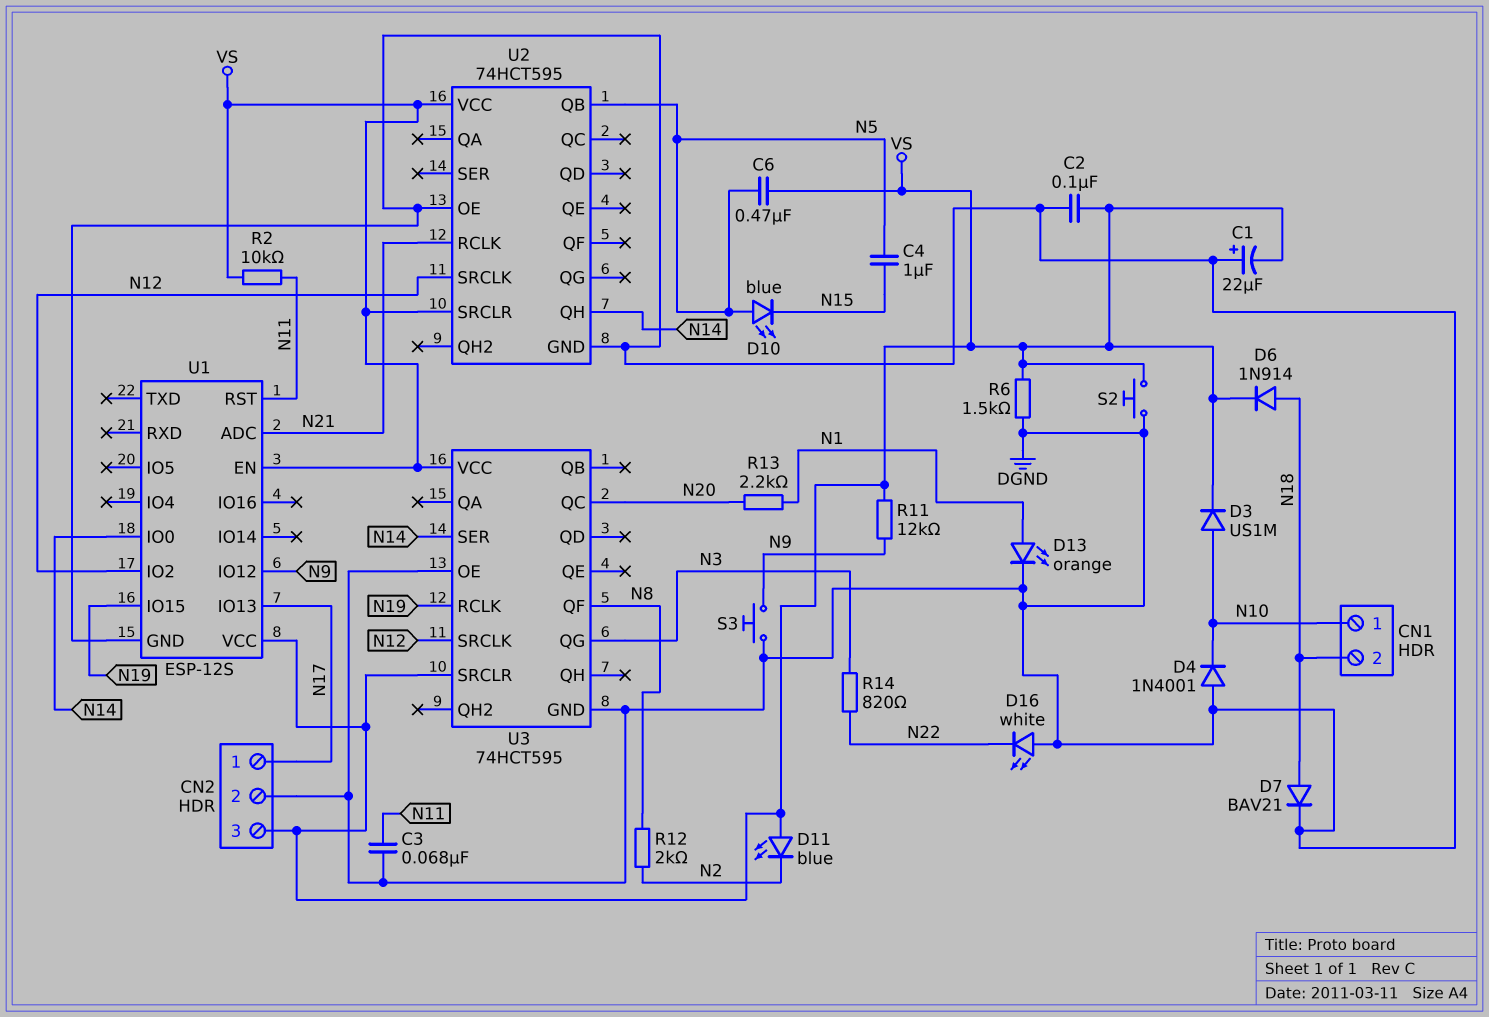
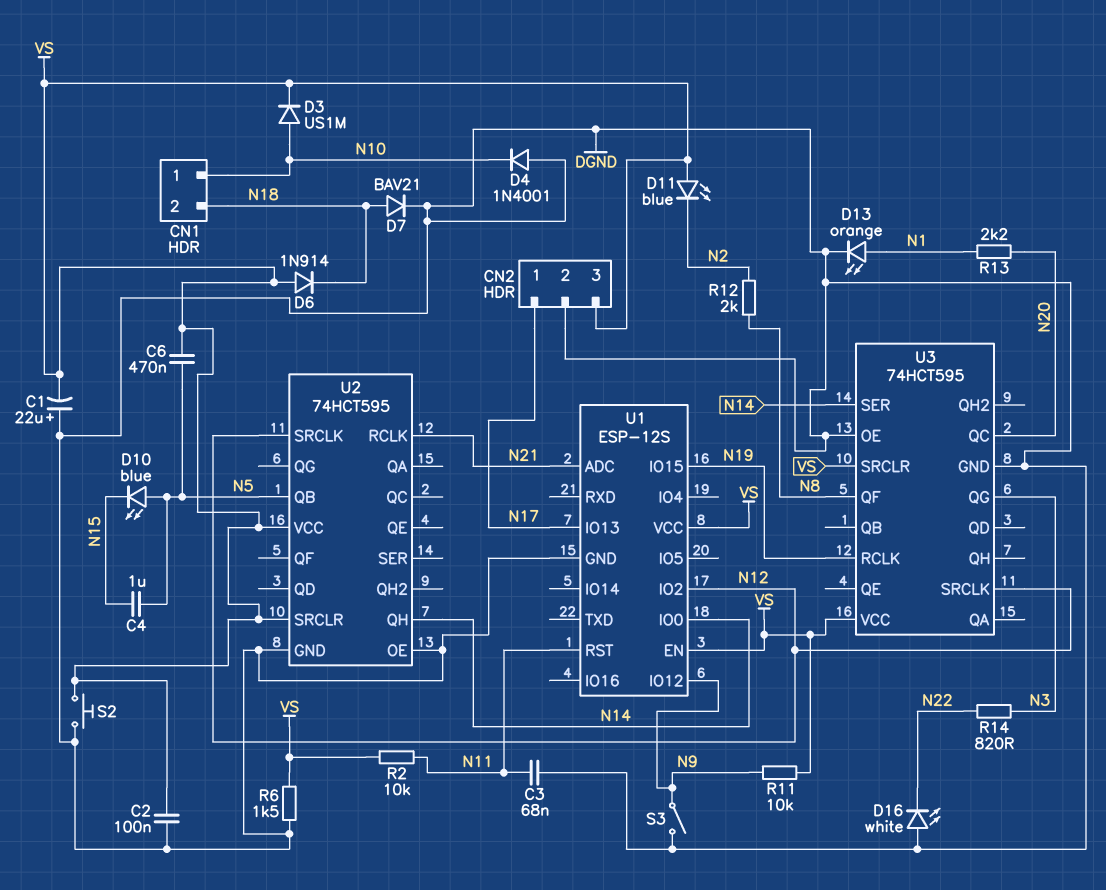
D6: diode 1N914 (A N18, K VS) -> diode 1N914 (A VS, K N18)
R11: 12k (N9, VS) -> 10k (N9, VS)
S3: button (DGND, N9) -> switch (DGND, N9)

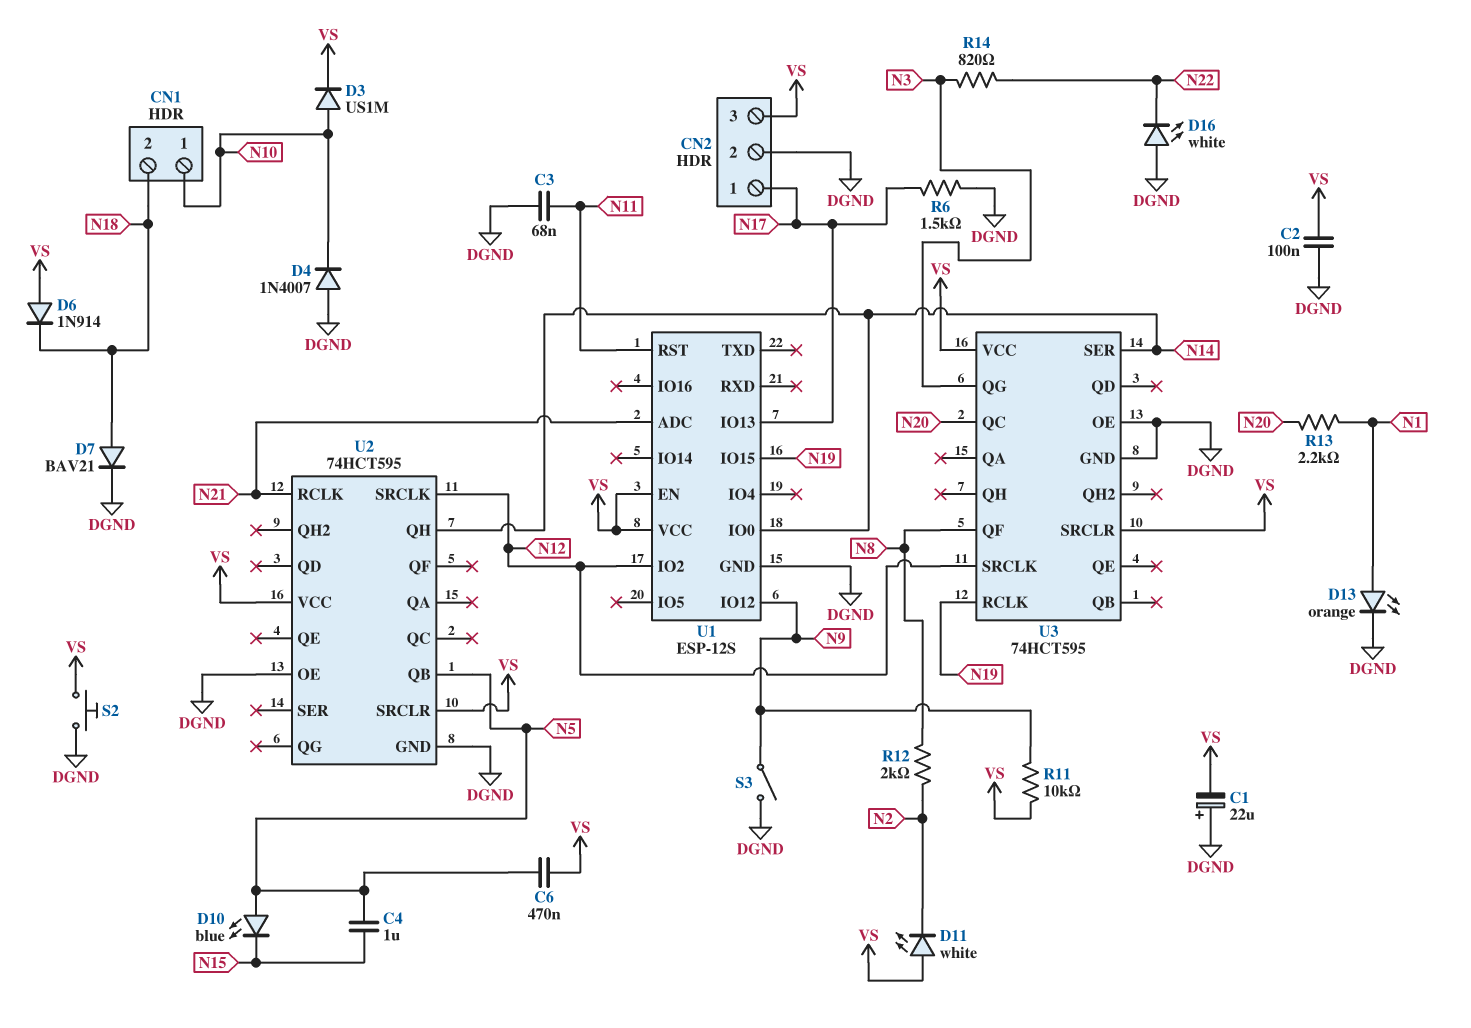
D4: diode 1N4001 (A DGND, K N10) -> diode 1N4007 (A DGND, K N10)
D11: LED blue (A VS, K N2) -> LED white (A VS, K N2)
R2: 10k (N11, VS) -> none
R6: 1.5k (DGND, VS) -> 1.5k (DGND, N17)

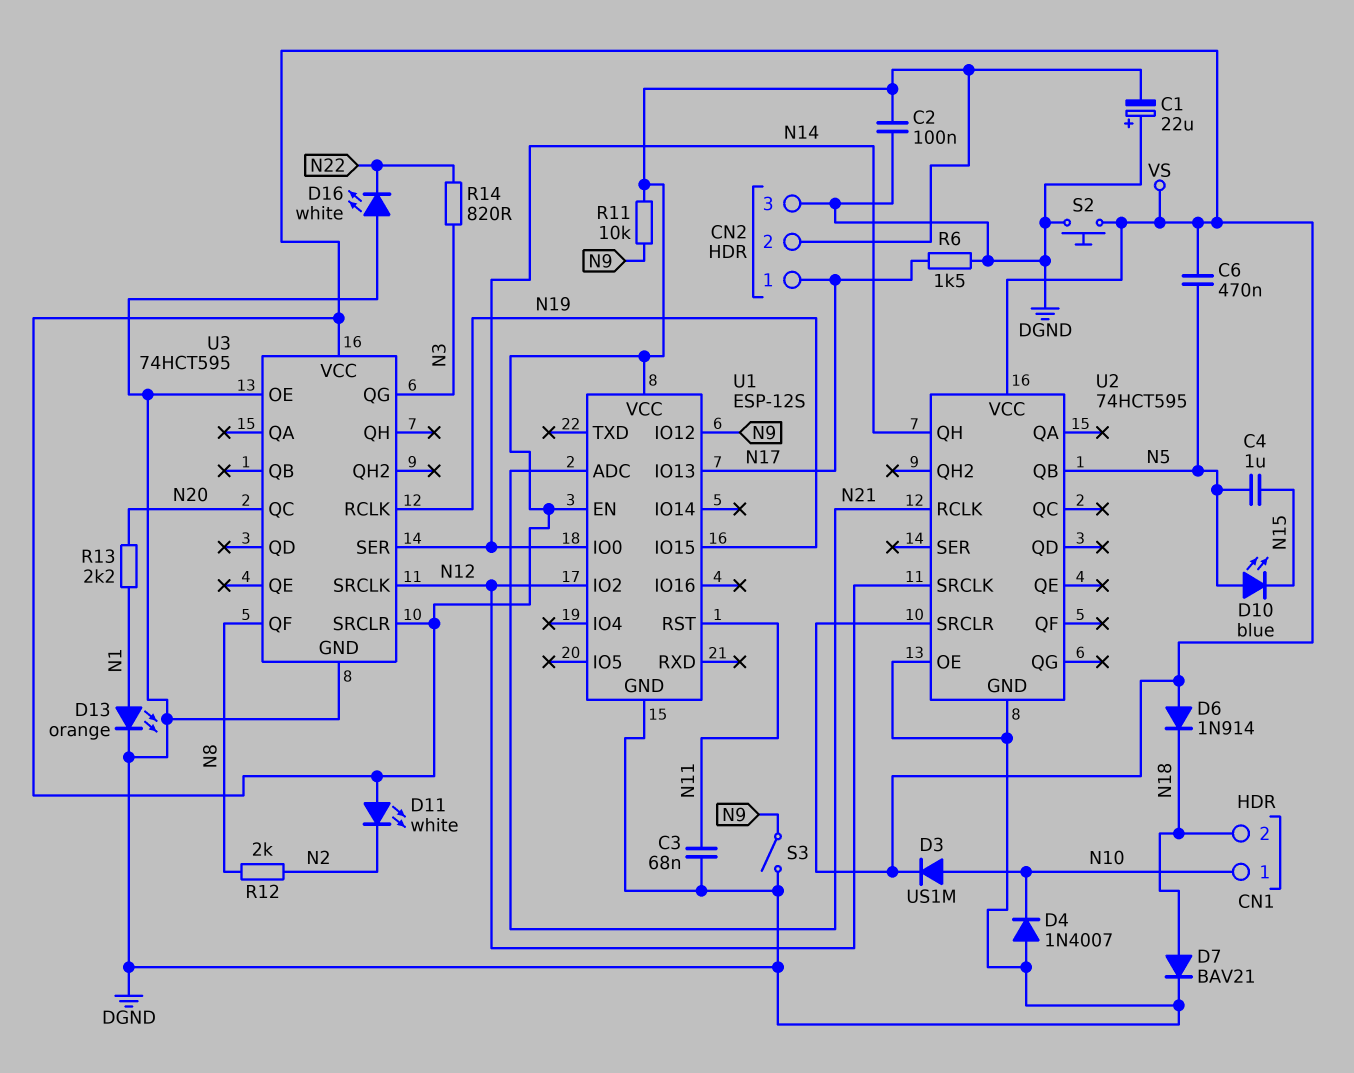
CN2 pin 2: DGND -> VS
CN2 pin 3: VS -> DGND

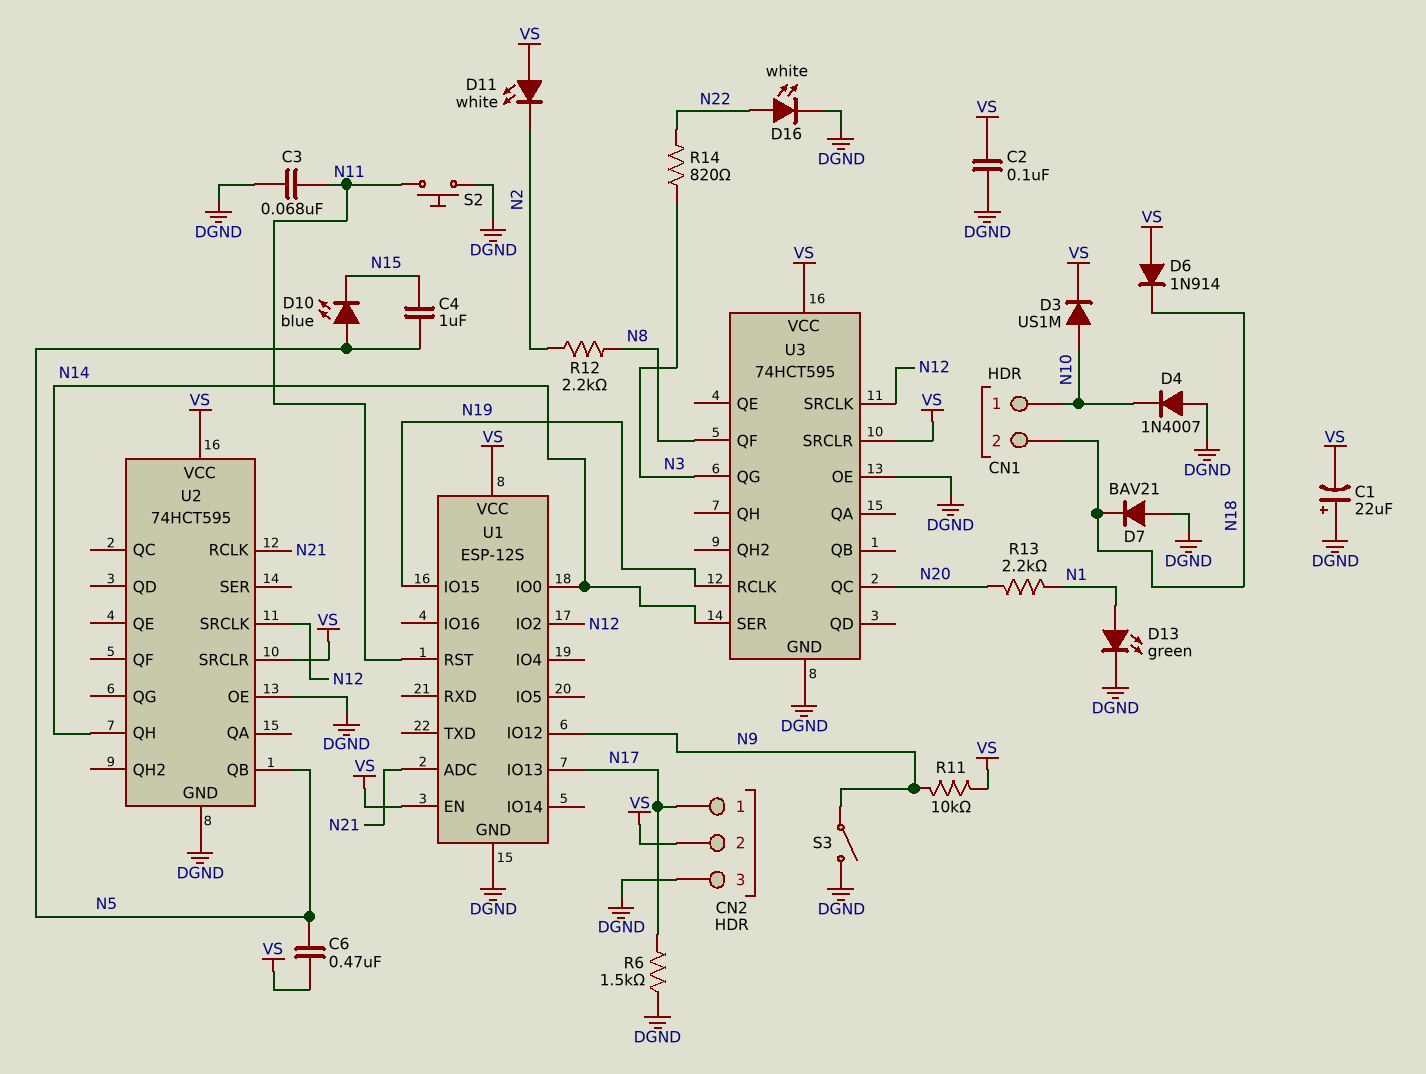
D7: diode BAV21 (A N18, K DGND) -> diode BAV21 (A DGND, K N18)
D13: LED orange (A N1, K DGND) -> LED green (A N1, K DGND)
D16: LED white (A DGND, K N22) -> LED white (A N22, K DGND)
R12: 2k (N2, N8) -> 2.2k (N2, N8)
S2: button (DGND, VS) -> button (DGND, N11)

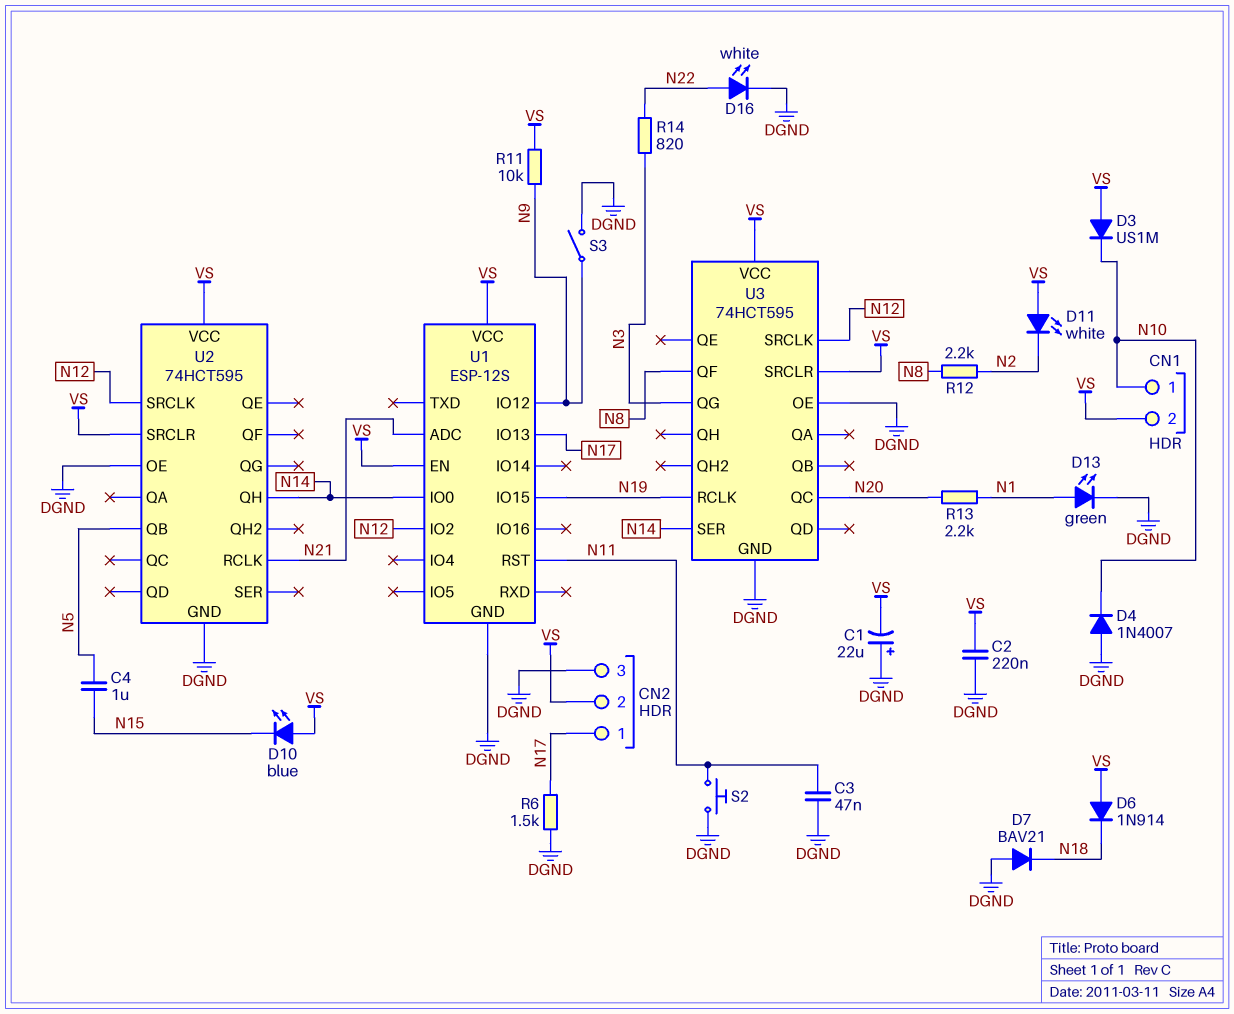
C2: 100nF (DGND, VS) -> 220nF (DGND, VS)
C3: 68nF (DGND, N11) -> 47nF (DGND, N11)
C6: 470nF (N5, VS) -> none
CN1 pin 2: N18 -> VS
D3: diode US1M (A N10, K VS) -> diode US1M (A VS, K N10)
D10: LED blue (A N5, K N15) -> LED blue (A VS, K N15)

